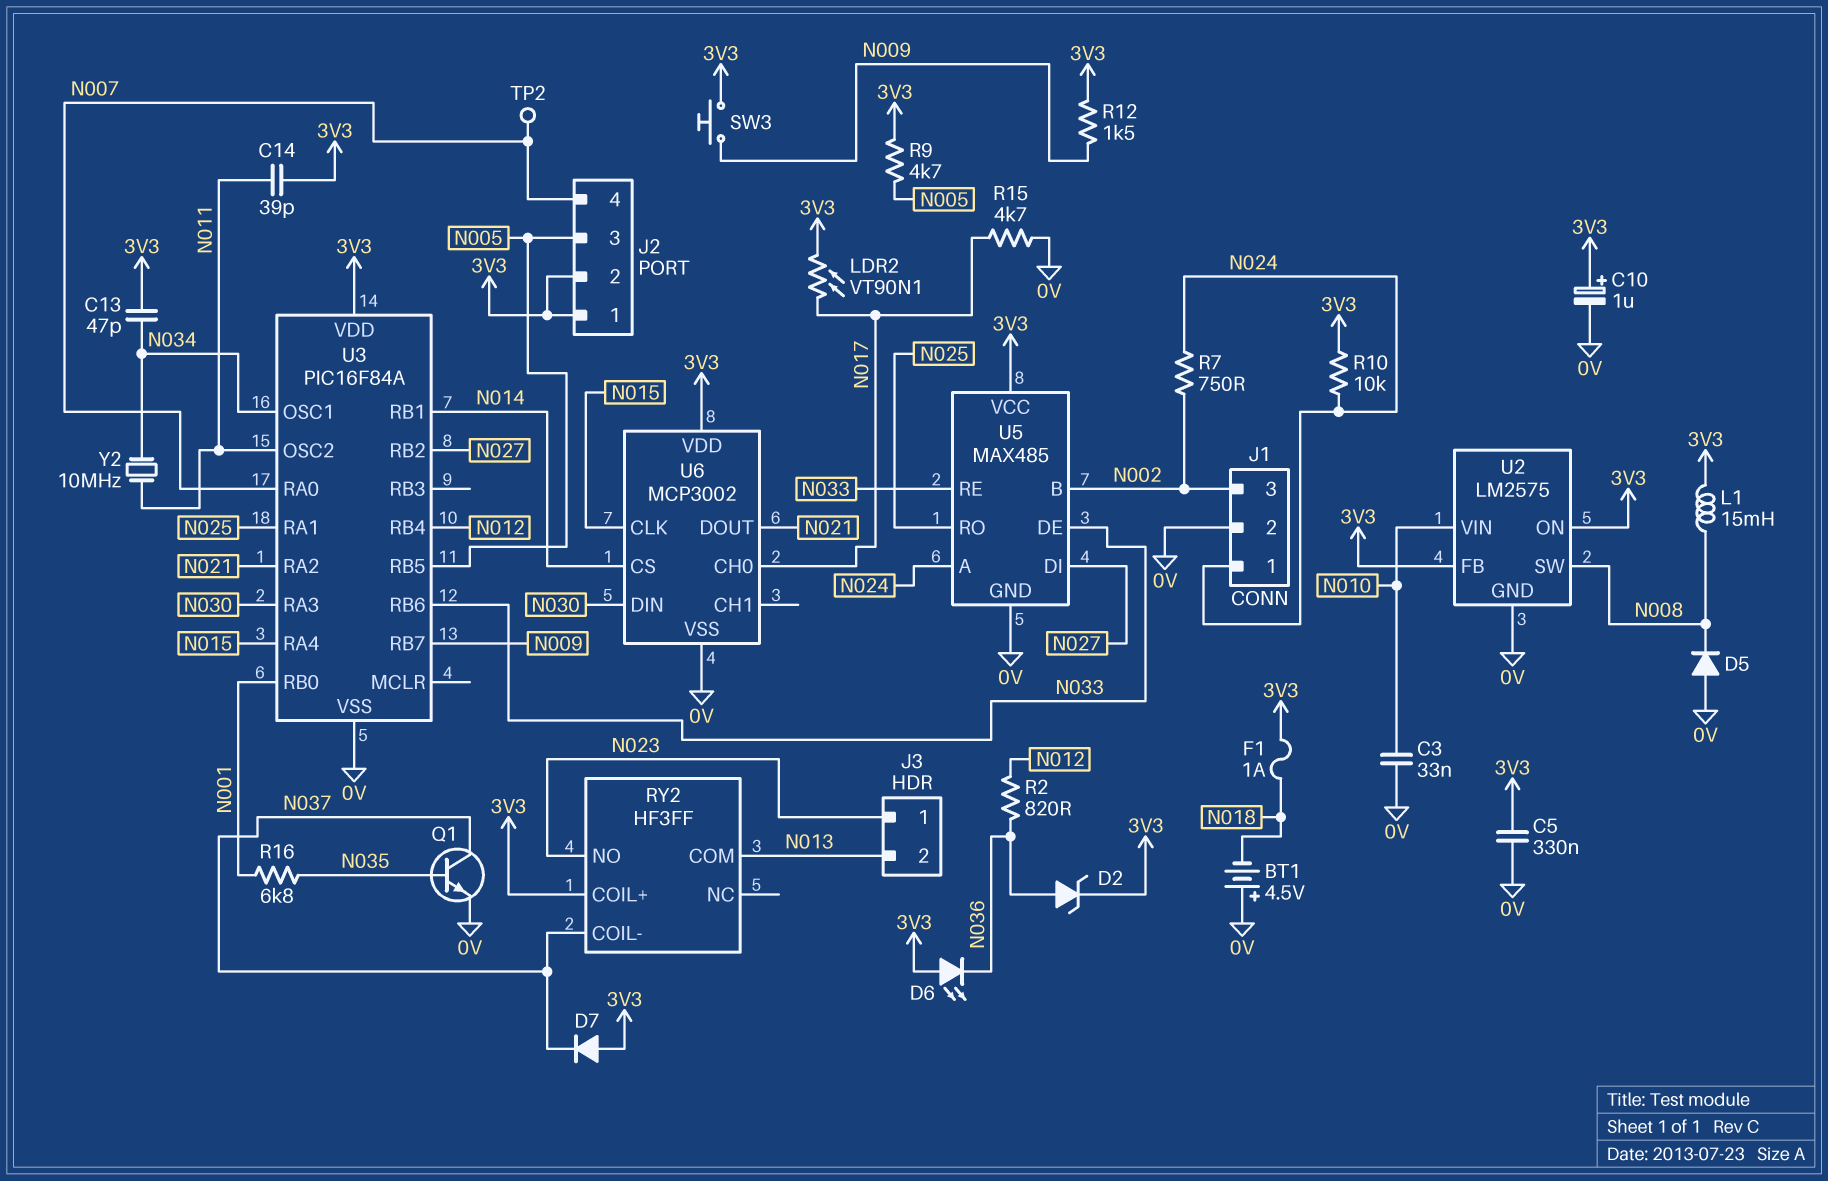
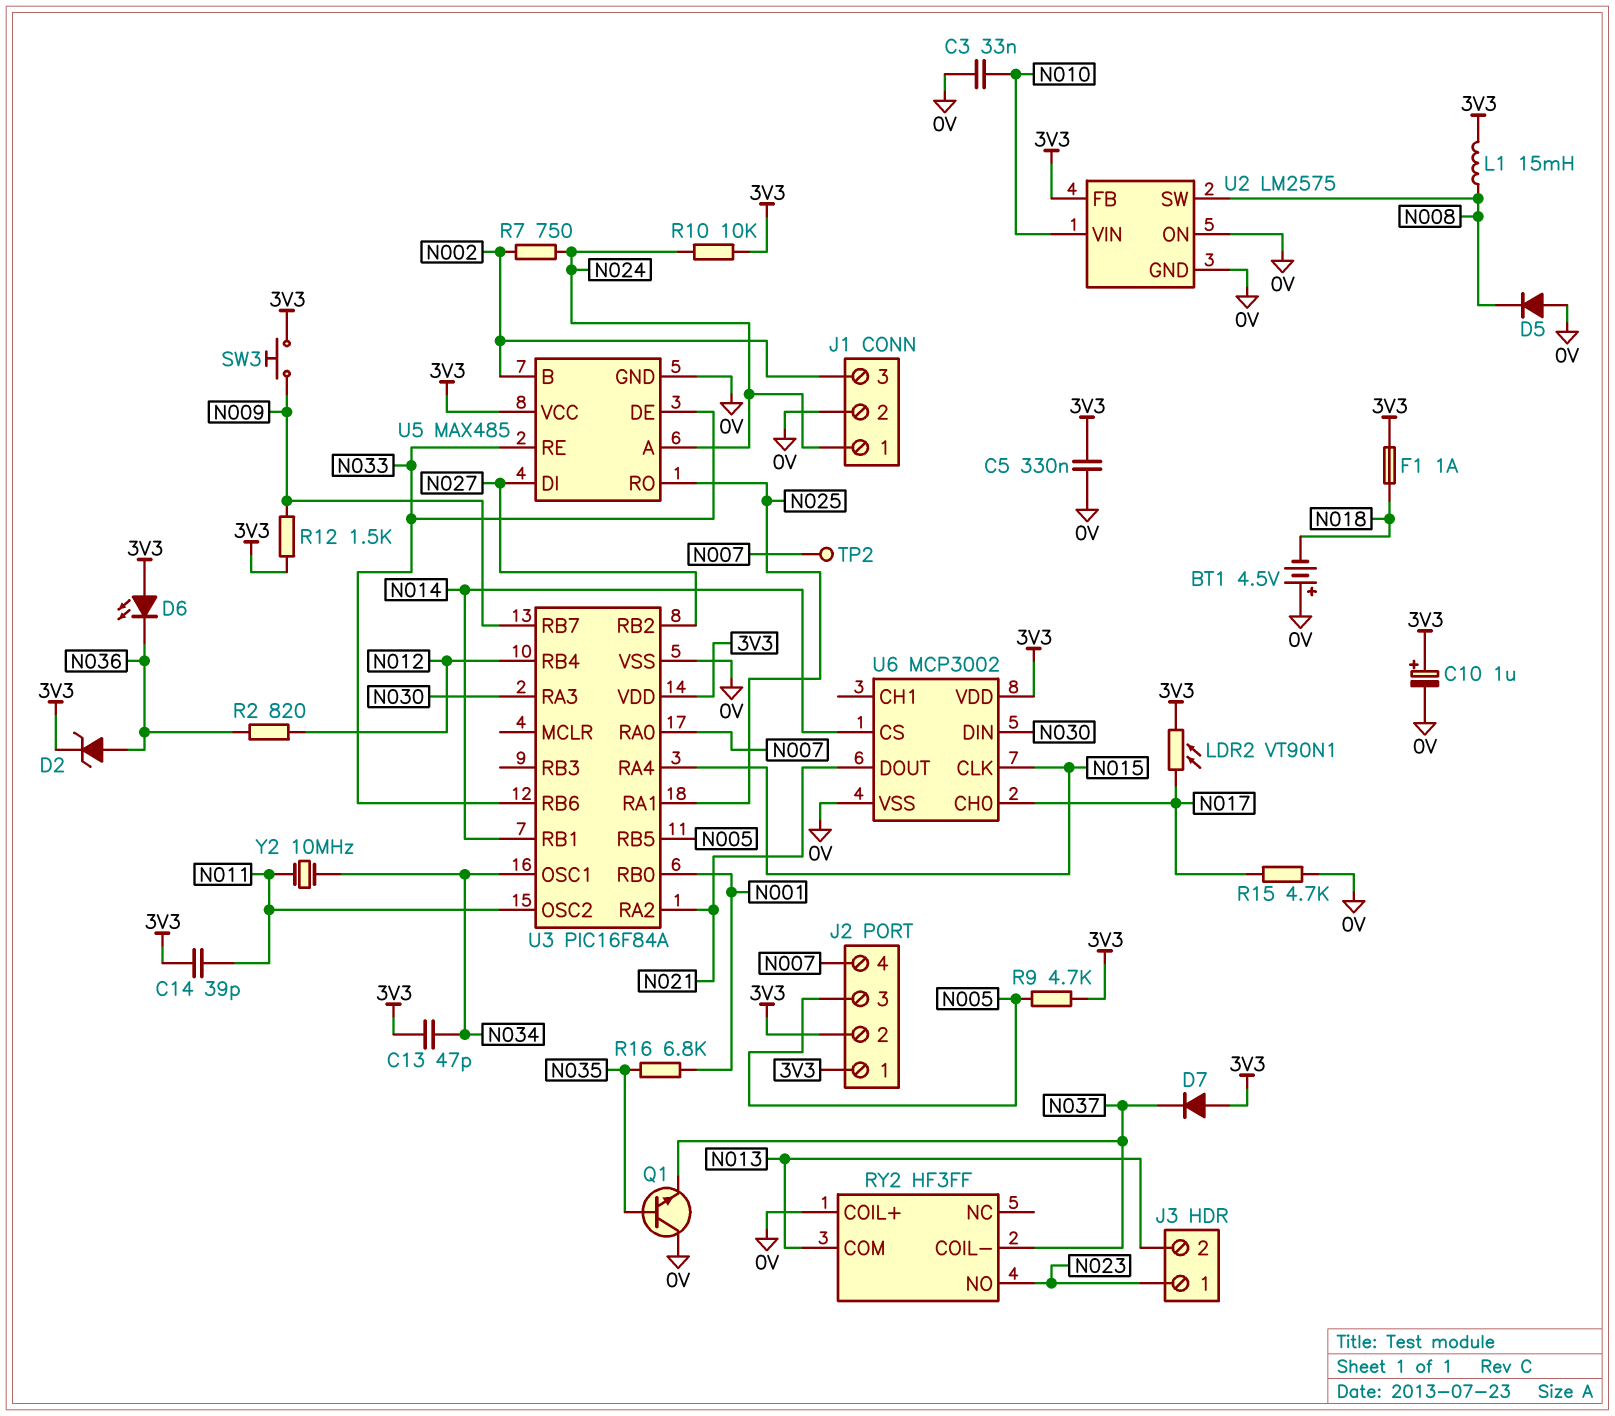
Q1: NPN (B N035, C N037, E 0V) -> NPN (B N035, C 0V, E N037)
RY2 pin COIL+: 3V3 -> 0V
U2 pin ON: 3V3 -> 0V

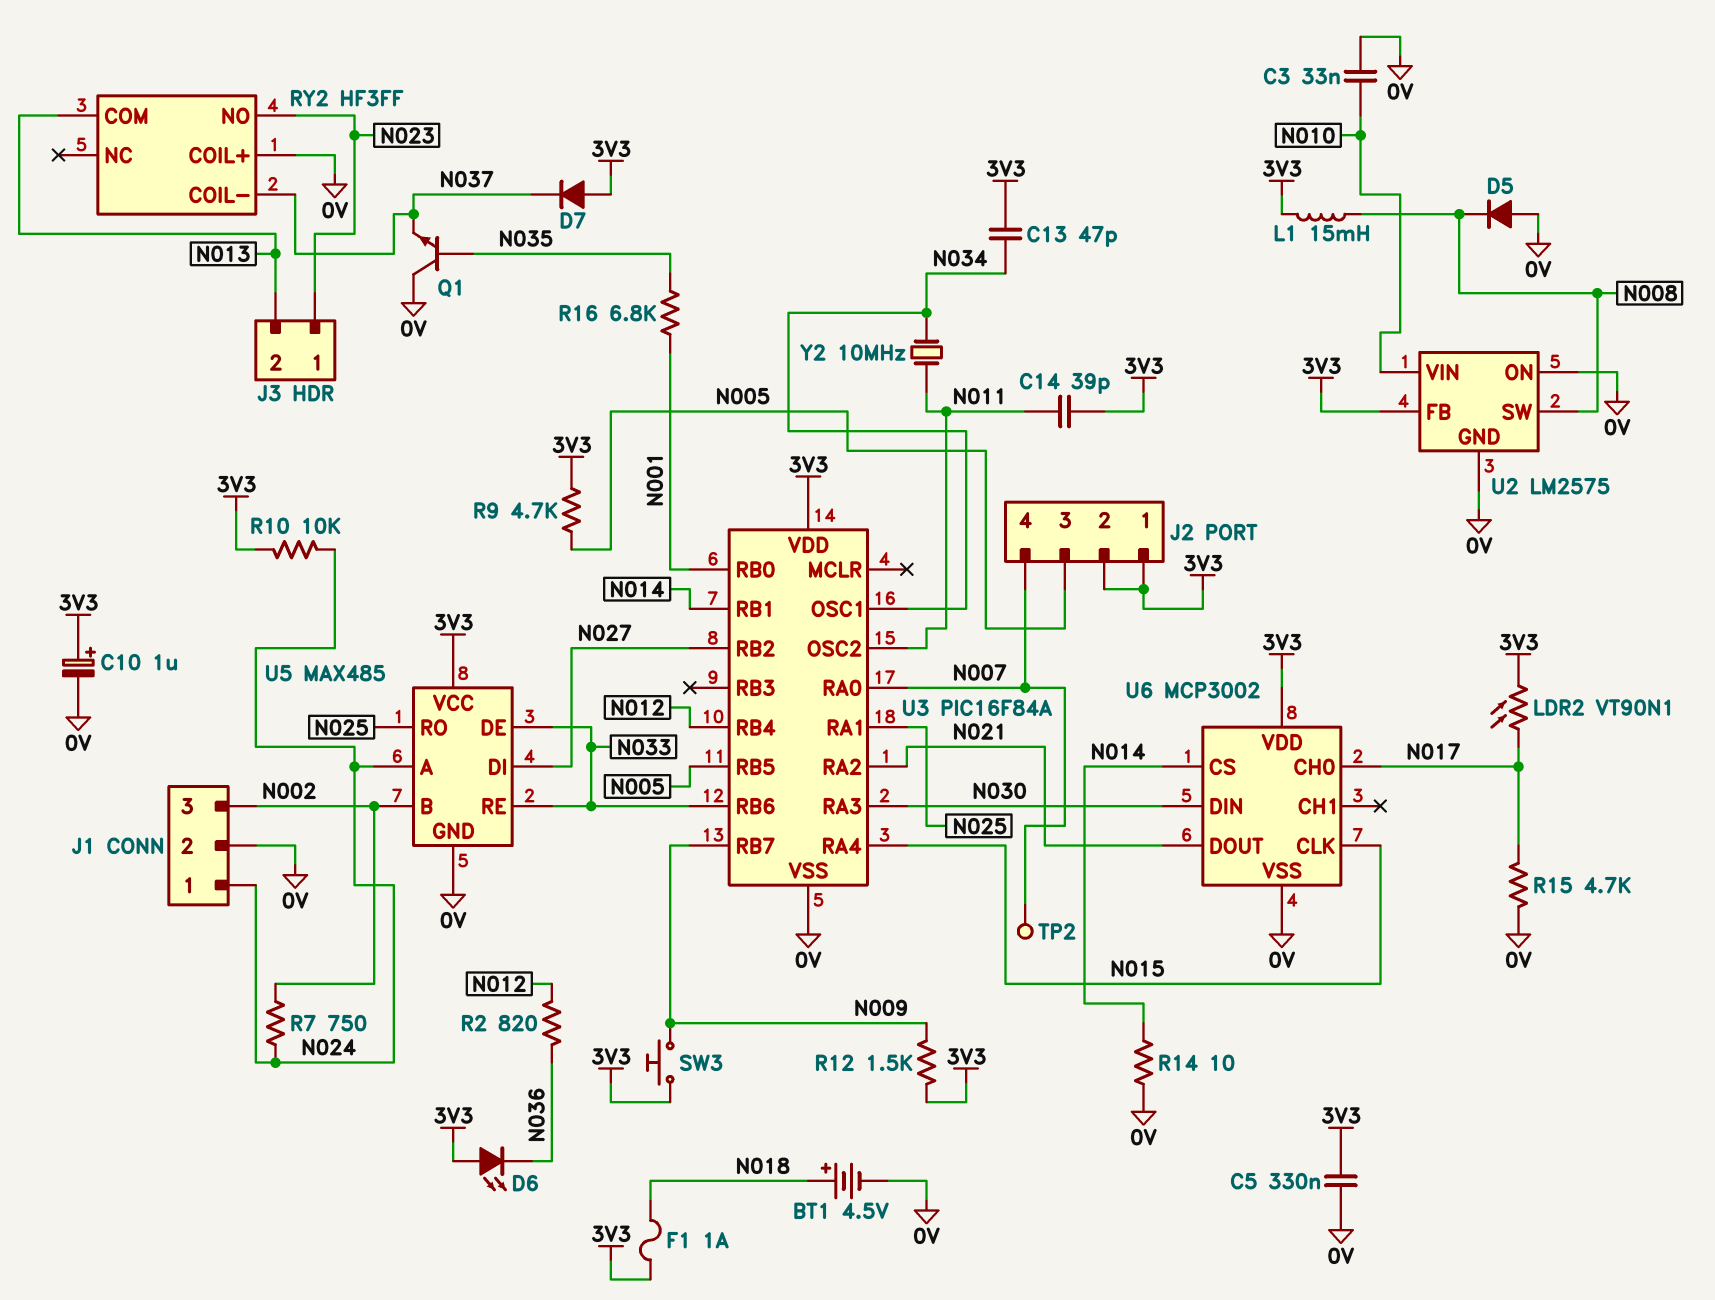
BT1: 4.5V (plus 0V, minus N018) -> 4.5V (plus N018, minus 0V)
D2: zener (A N036, K 3V3) -> none
R14: none -> 10 (0V, N014)

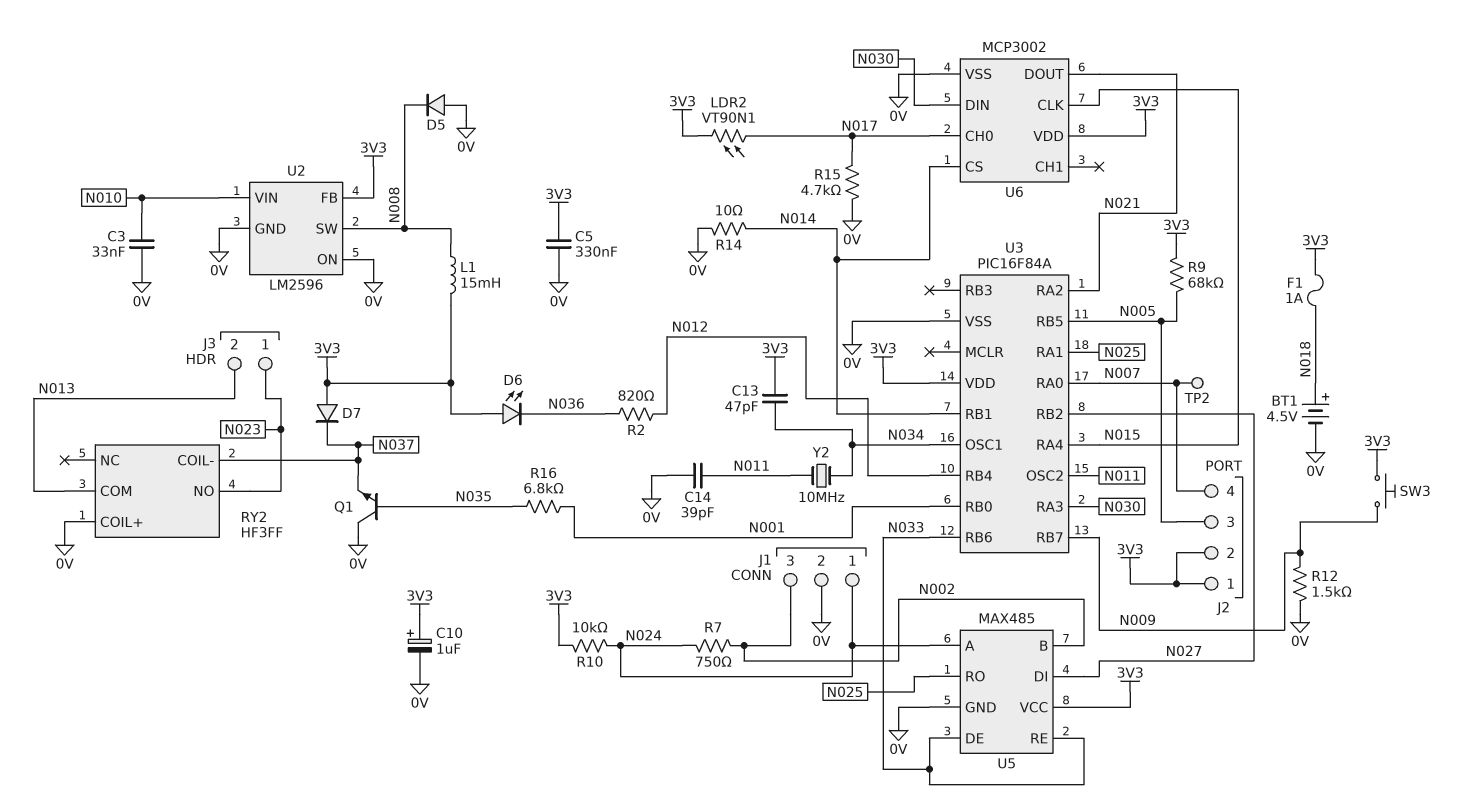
C14: 39pF (3V3, N011) -> 39pF (0V, N011)
R9: 4.7k (3V3, N005) -> 68k (3V3, N005)
R12: 1.5k (3V3, N009) -> 1.5k (0V, N009)
U2: LM2575 -> LM2596

